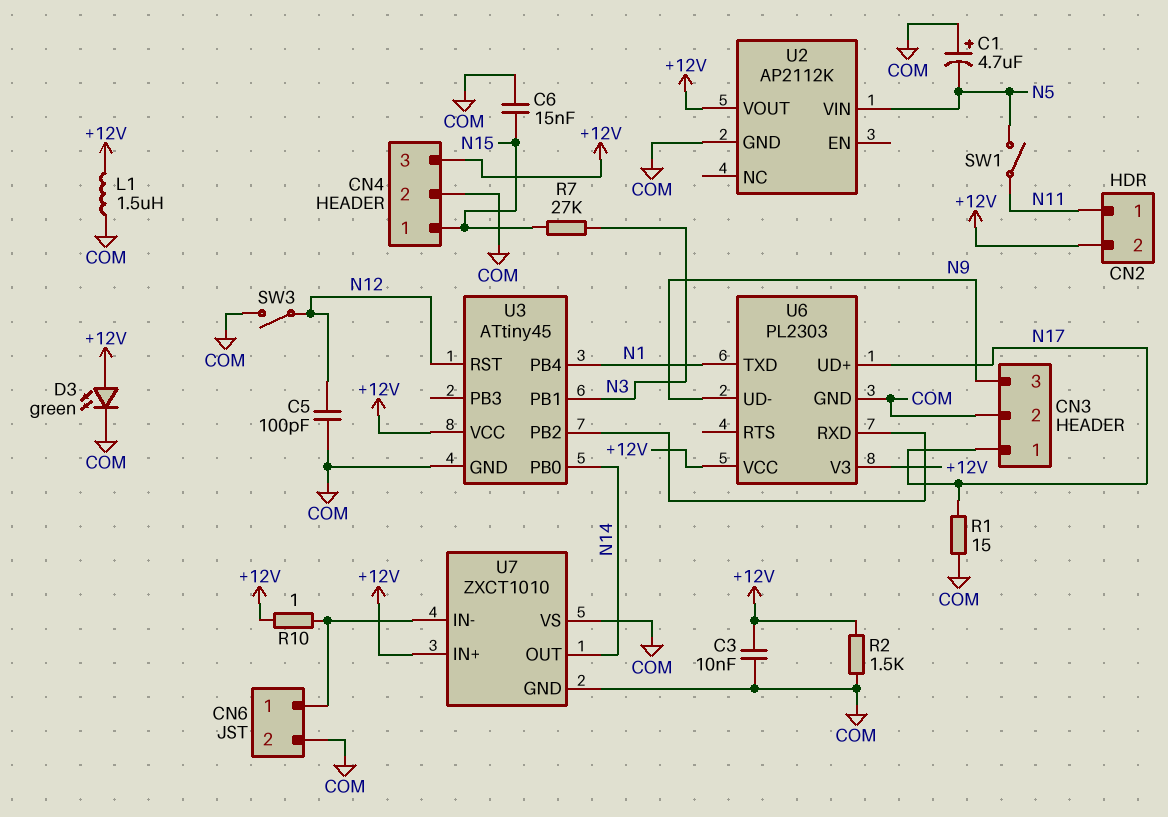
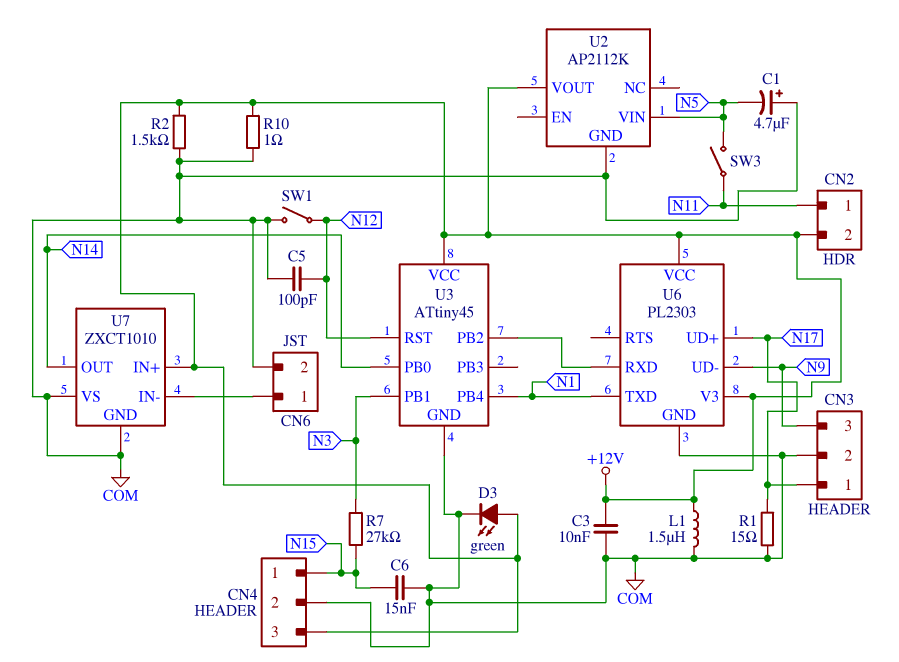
R10: 1 (+12V, CN6/1) -> 1 (+12V, COM)
SW1: switch (N5, N11) -> switch (COM, N12)
SW3: switch (COM, N12) -> switch (N5, N11)

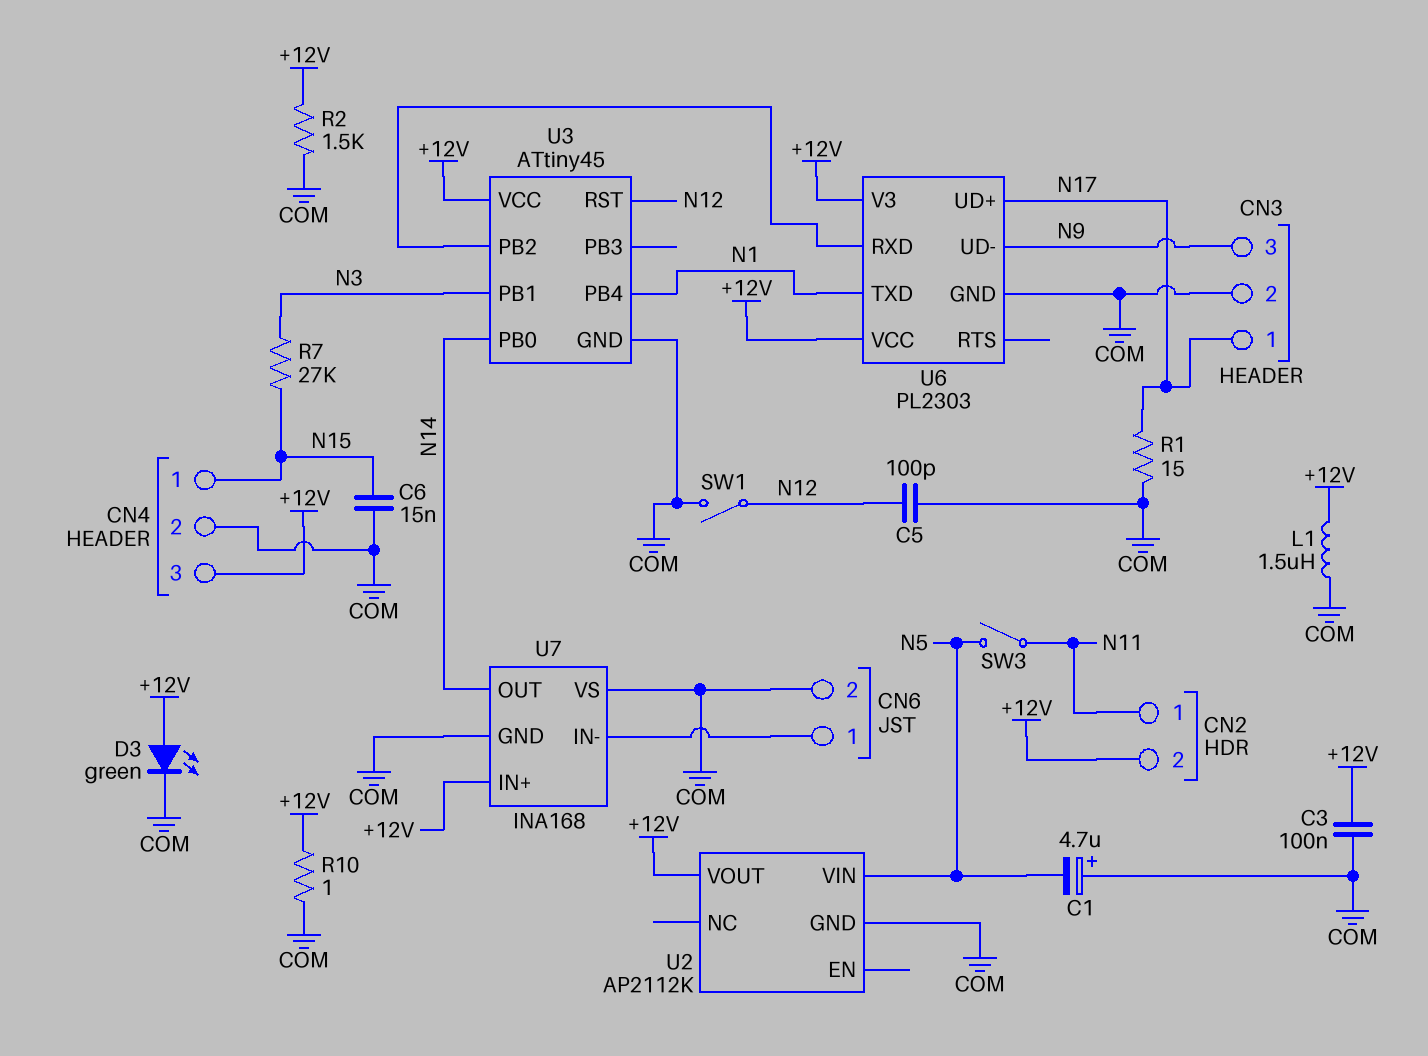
C3: 10nF (+12V, COM) -> 100nF (+12V, COM)
U7: ZXCT1010 -> INA168

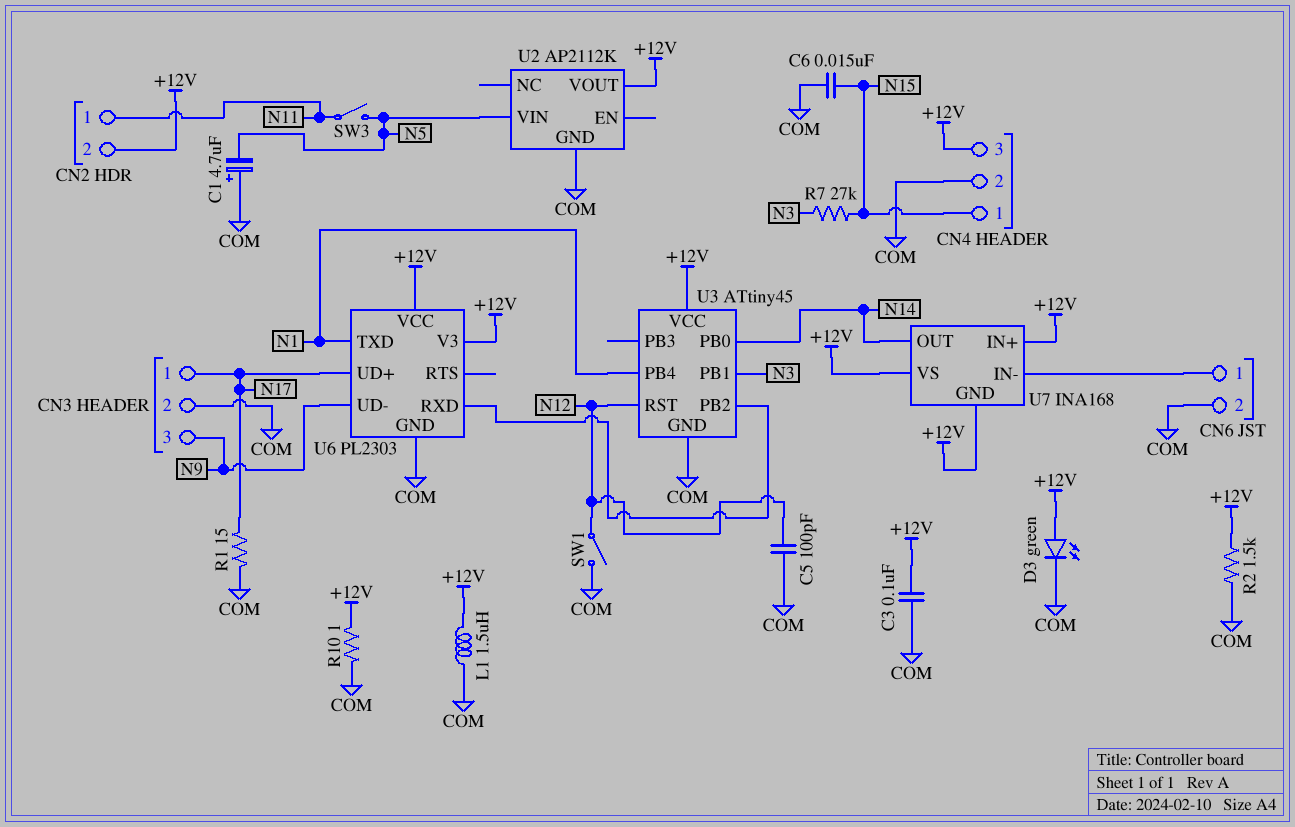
U7 pin GND: COM -> +12V
U7 pin VS: COM -> +12V

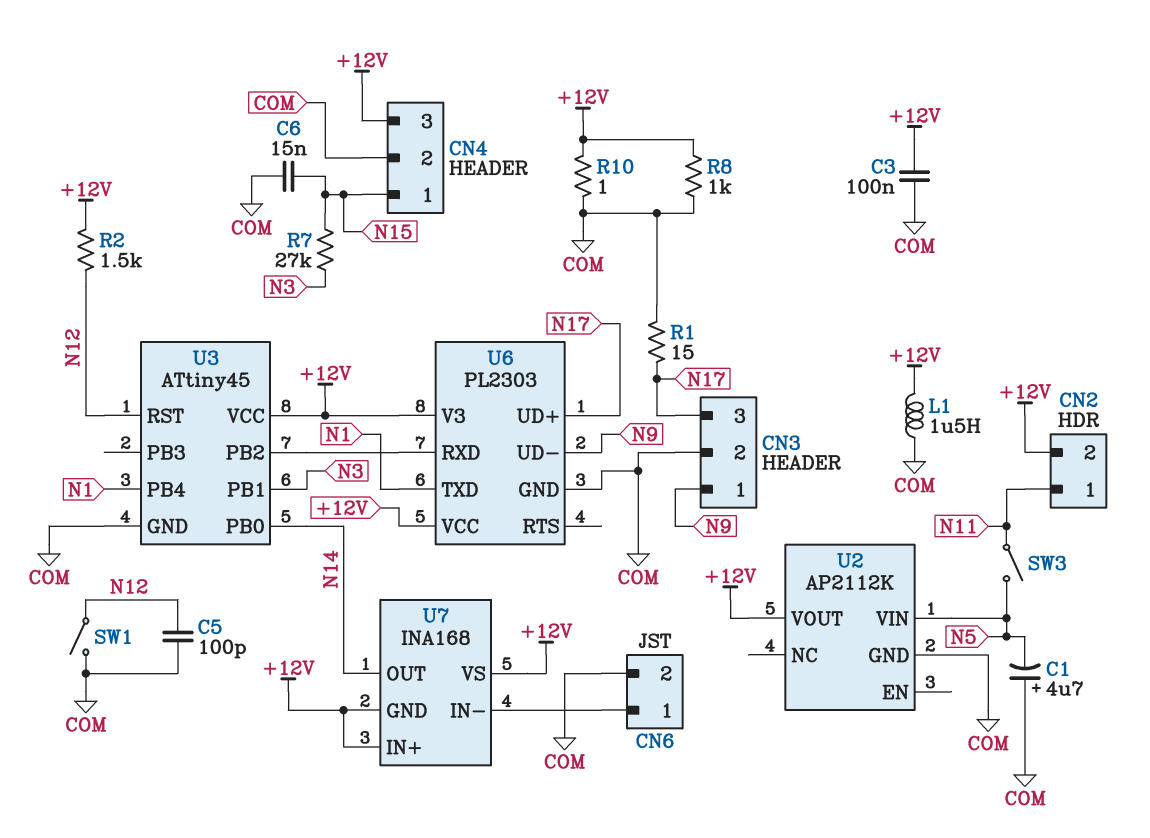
CN3 pin 1: N17 -> N9
CN3 pin 3: N9 -> N17
D3: LED green (A +12V, K COM) -> none
R2: 1.5k (+12V, COM) -> 1.5k (+12V, N12)
R8: none -> 1k (+12V, COM)

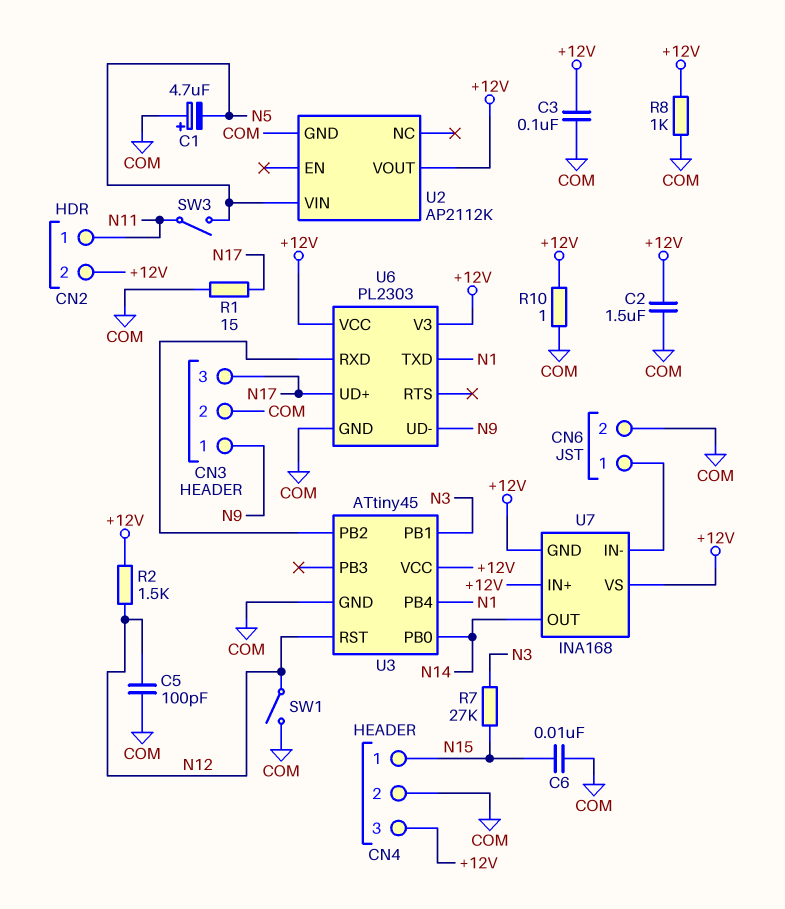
C2: none -> 1.5uF (+12V, COM)
C6: 15nF (COM, N15) -> 10nF (COM, N15)
L1: 1.5uH (+12V, COM) -> none

